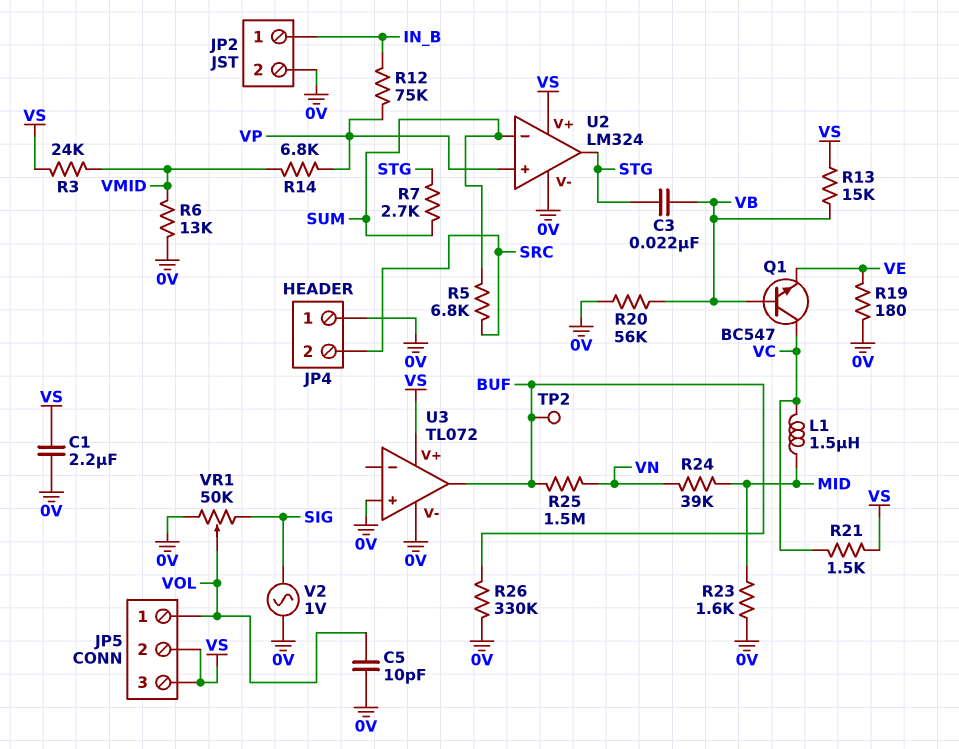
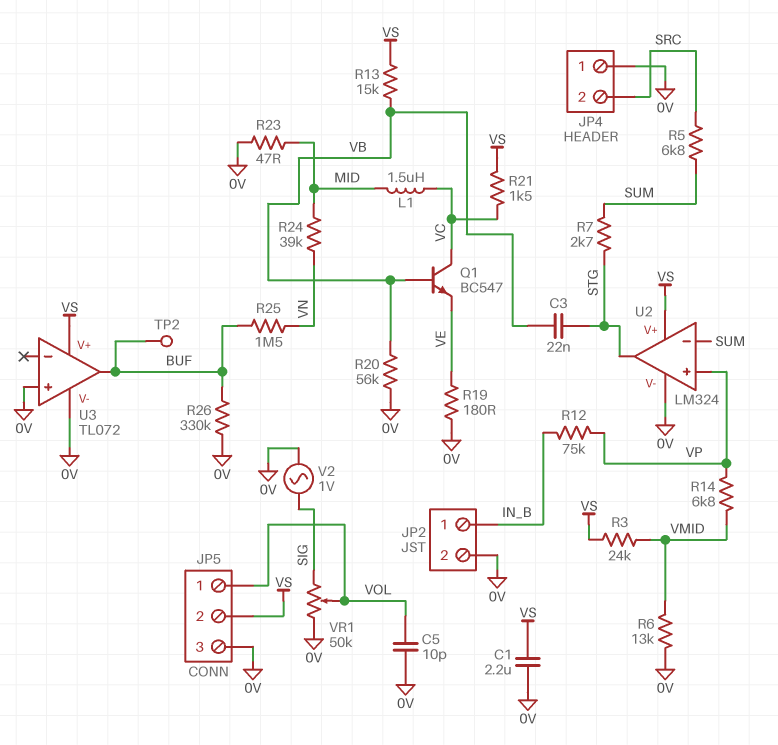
JP5 pin 3: VS -> 0V
R23: 1.6k (0V, MID) -> 47 (0V, MID)

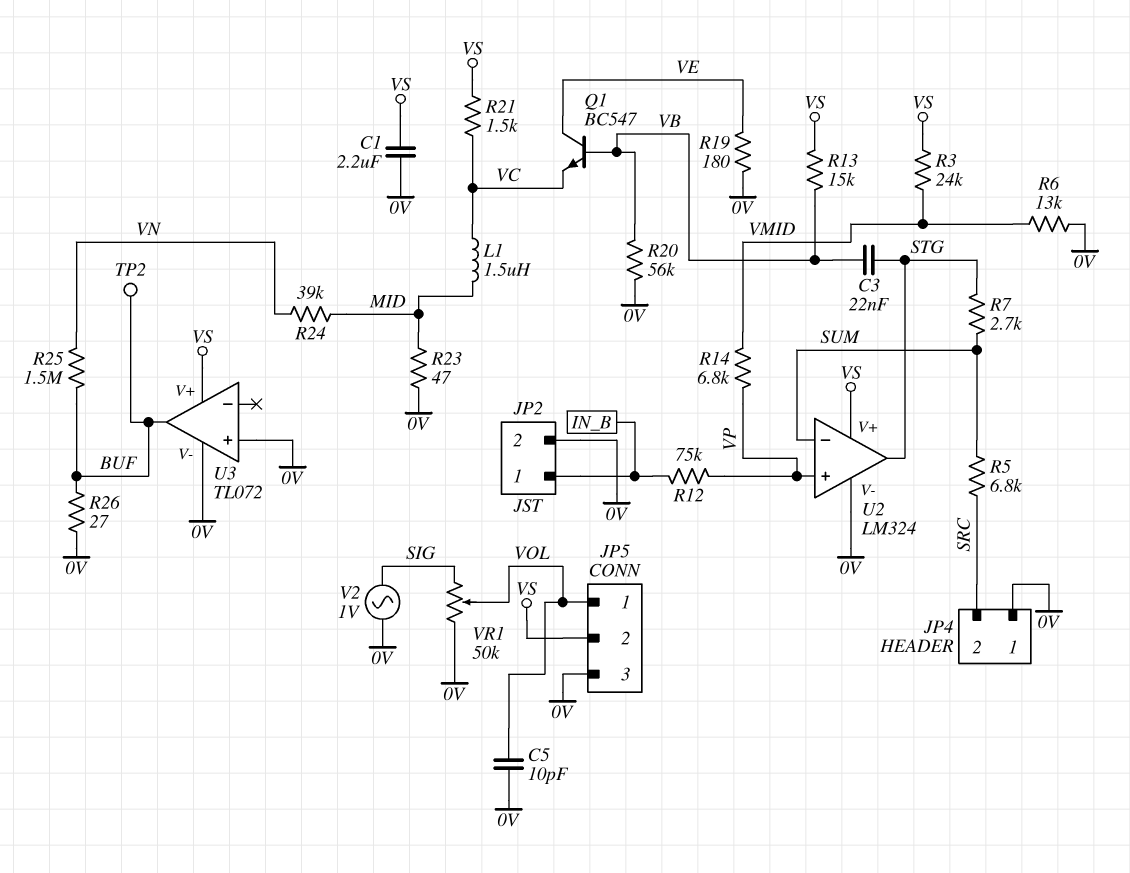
Q1: NPN BC547 (B VB, C VC, E VE) -> NPN BC547 (B VB, C VE, E VC)
R26: 330k (0V, BUF) -> 27 (0V, BUF)

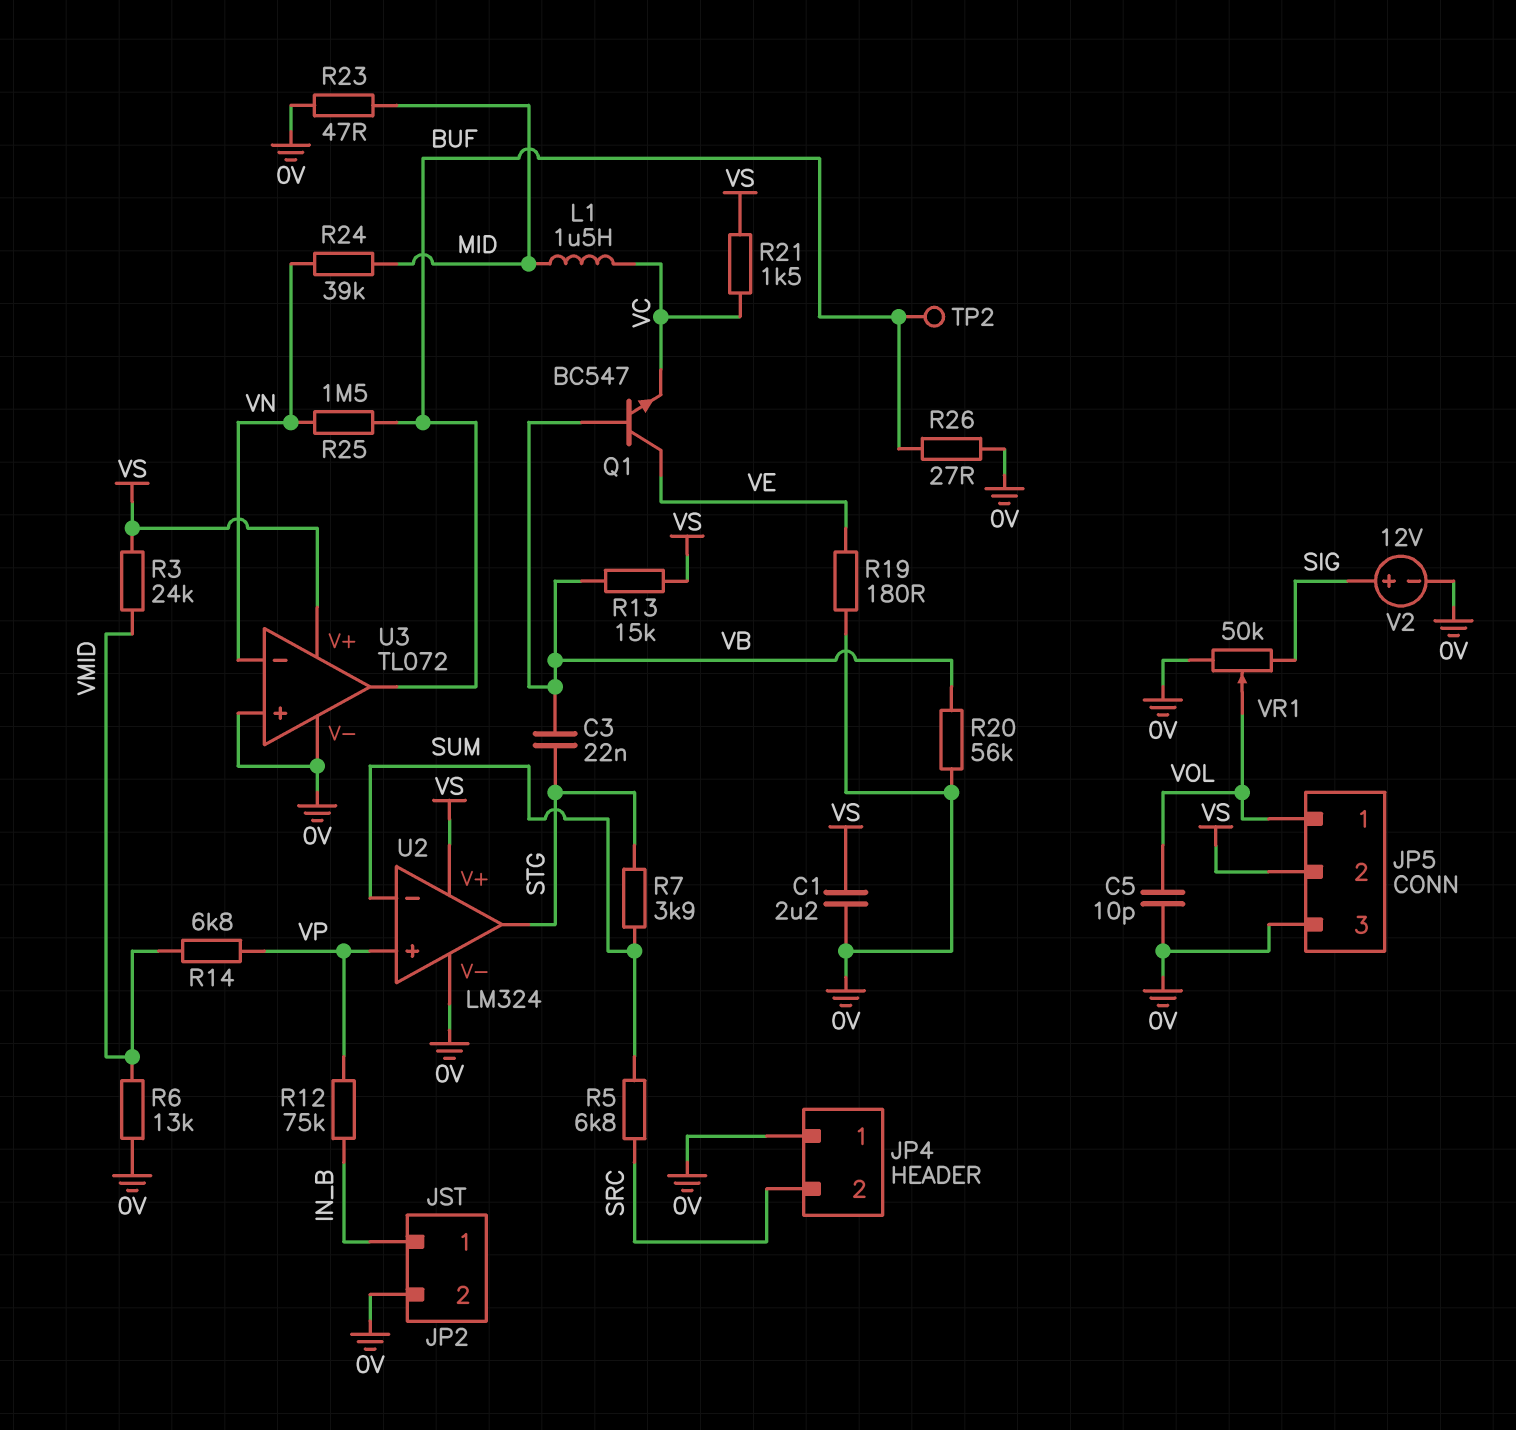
R7: 2.7k (STG, SUM) -> 3.9k (STG, SUM)
U3 pin in-: none -> VN
V2: AC 1V (0V, SIG) -> 12V (plus SIG, minus 0V)

